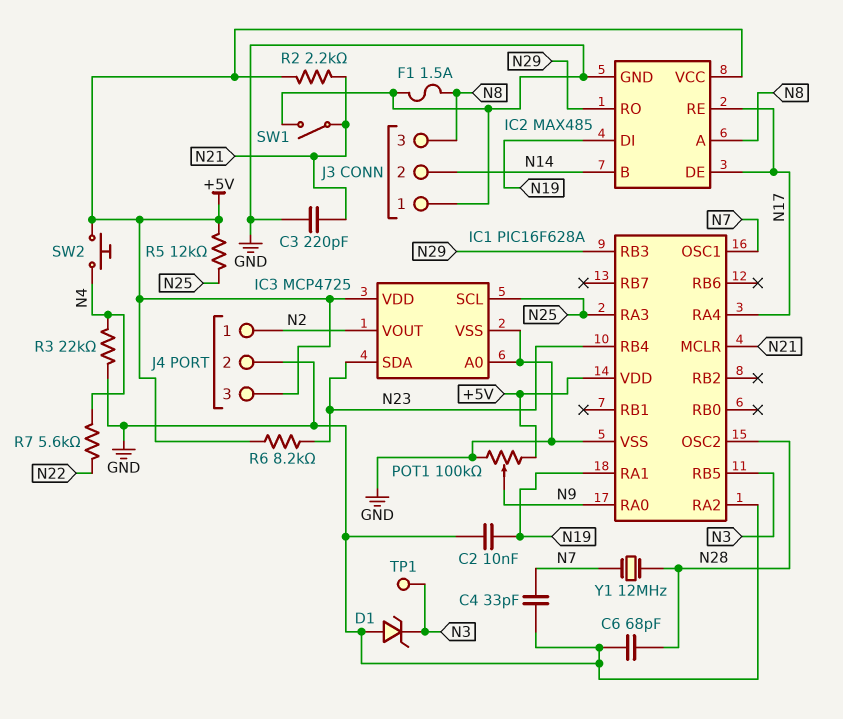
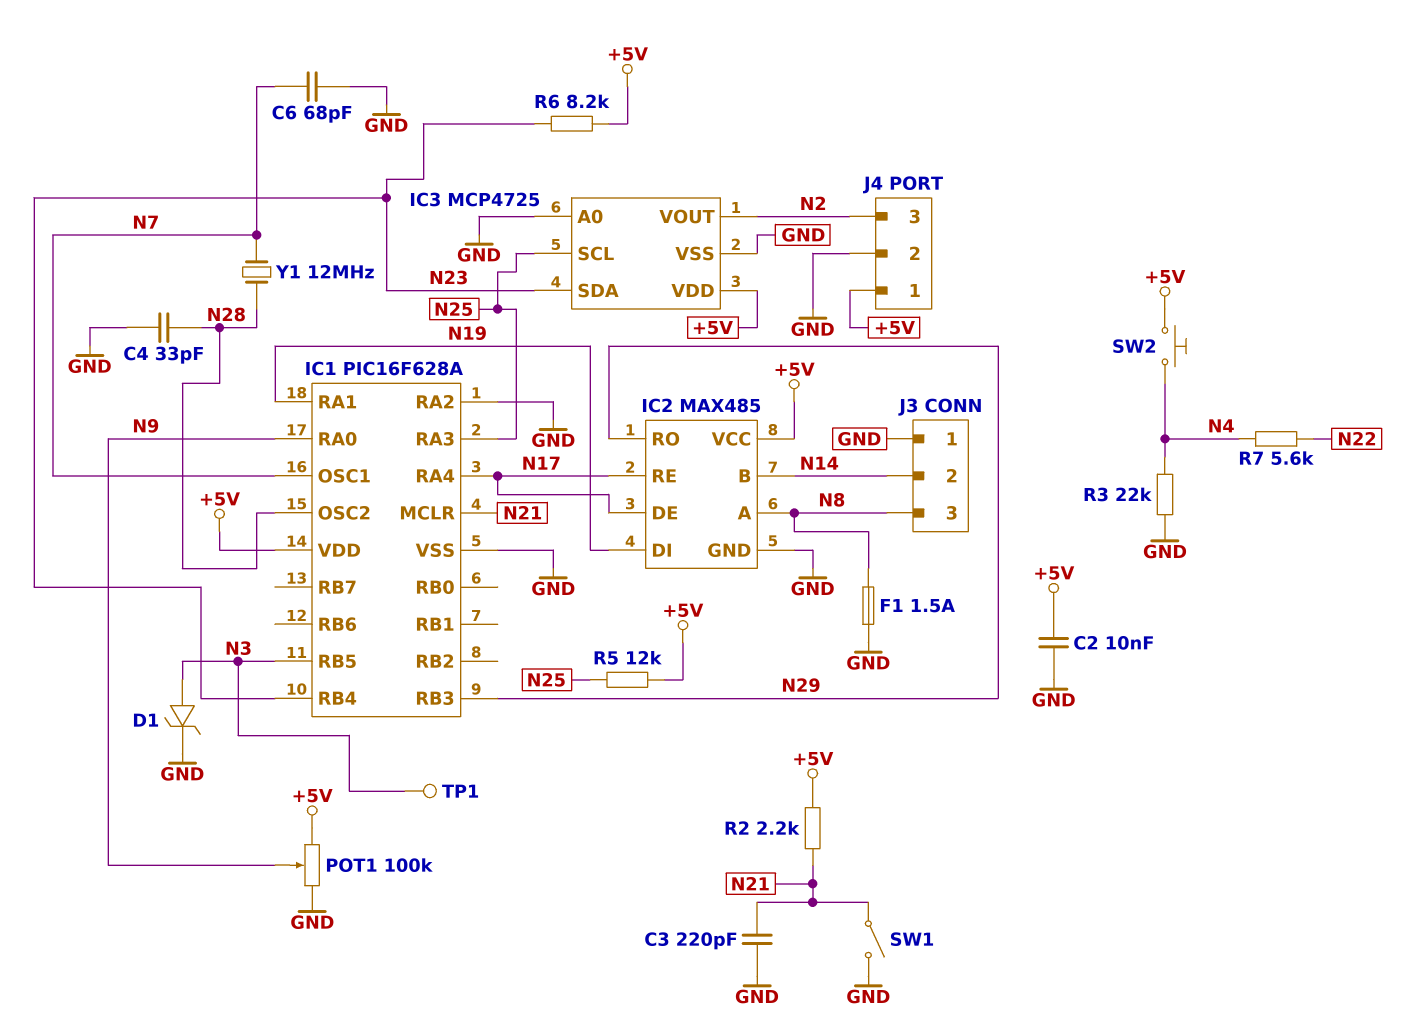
C2: 10nF (GND, N19) -> 10nF (+5V, GND)
C4: 33pF (GND, N7) -> 33pF (GND, N28)
C6: 68pF (GND, N28) -> 68pF (GND, N7)
D1: zener (A GND, K N3) -> zener (A N3, K GND)
J4 pin 1: N2 -> +5V
J4 pin 3: +5V -> N2

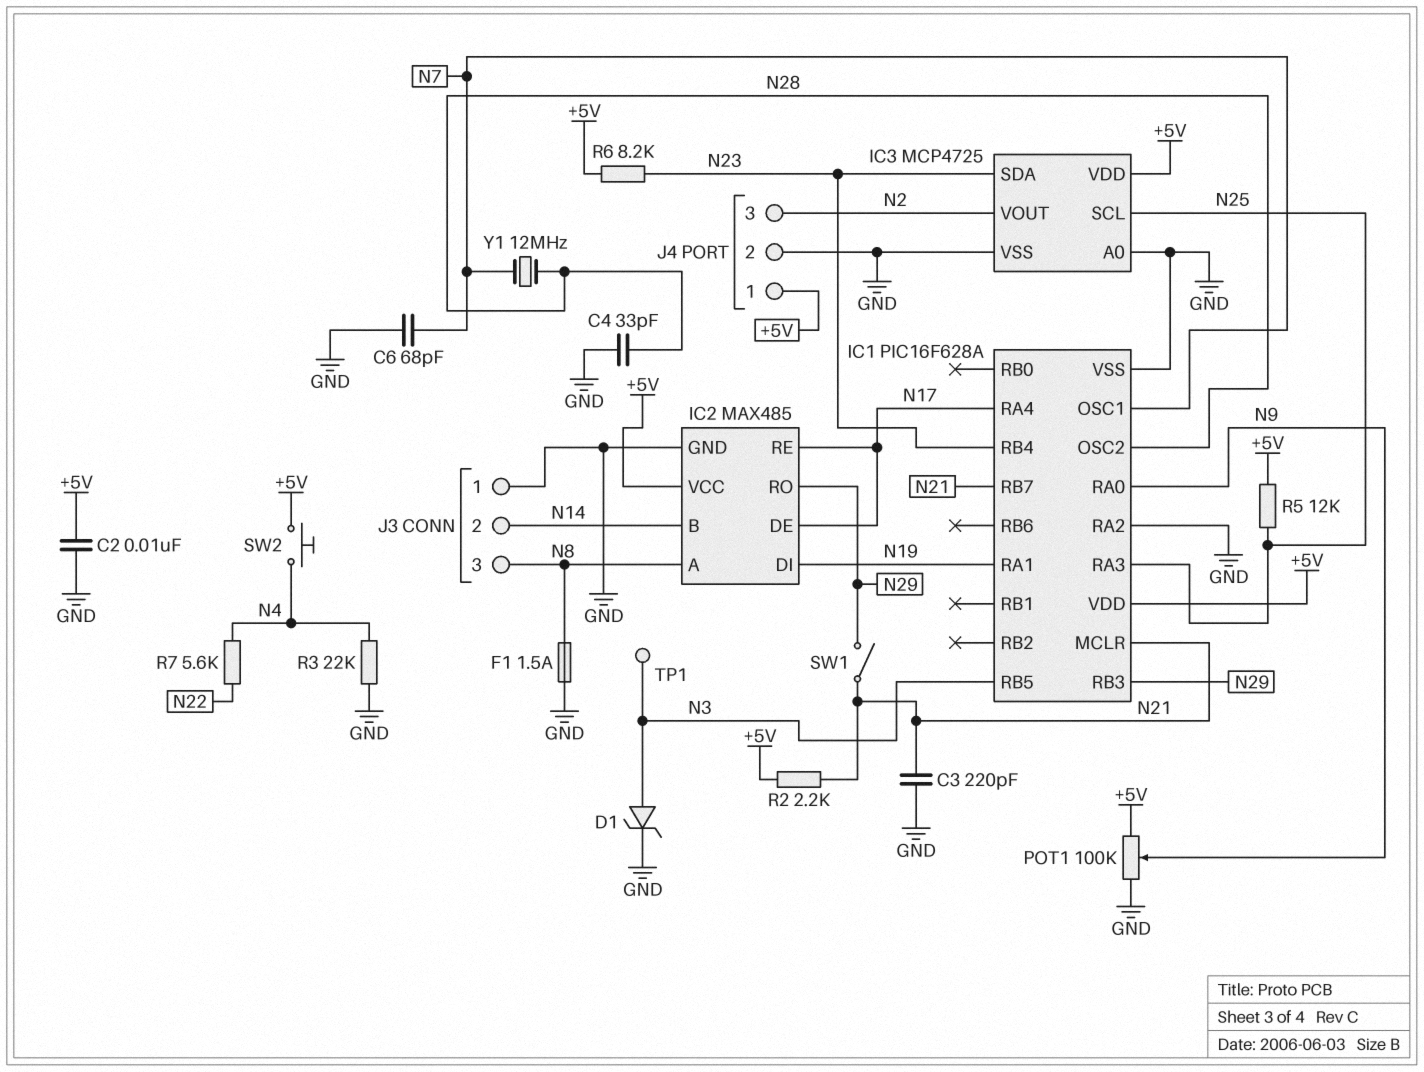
IC1 pin RB7: none -> N21
SW1: switch (GND, N21) -> switch (N21, N29)

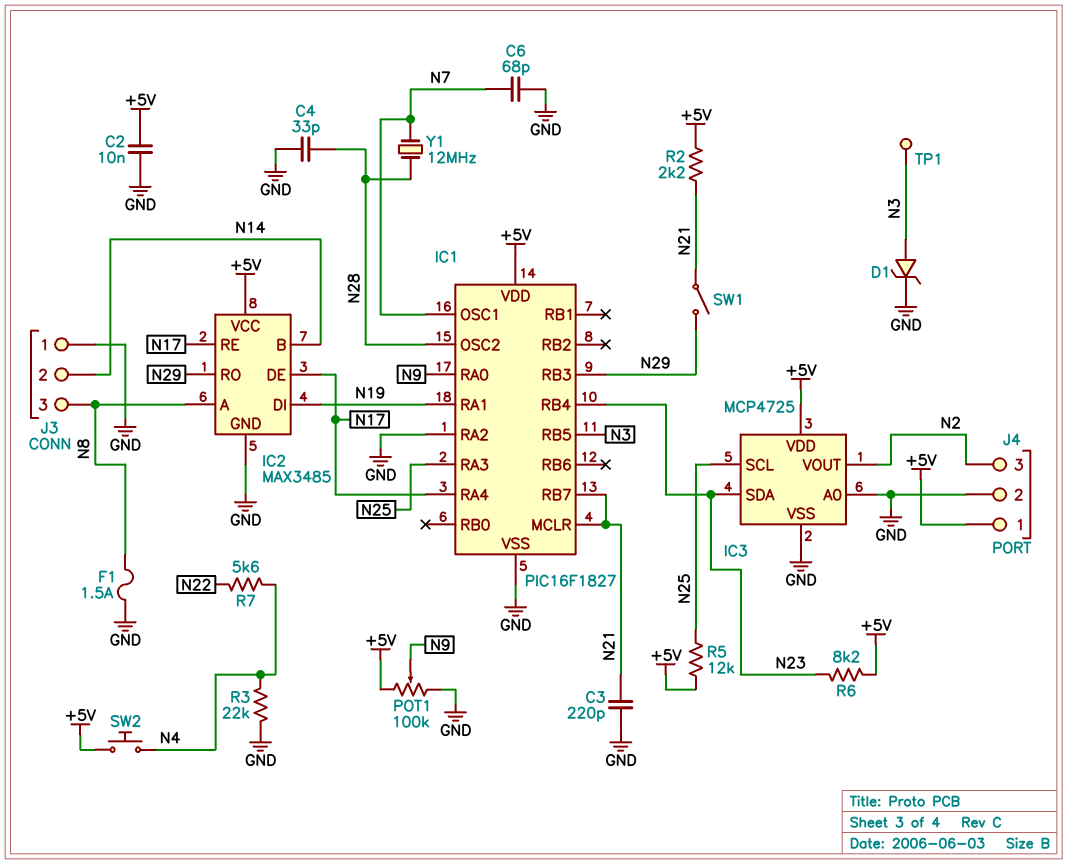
IC1: PIC16F628A -> PIC16F1827
IC2: MAX485 -> MAX3485

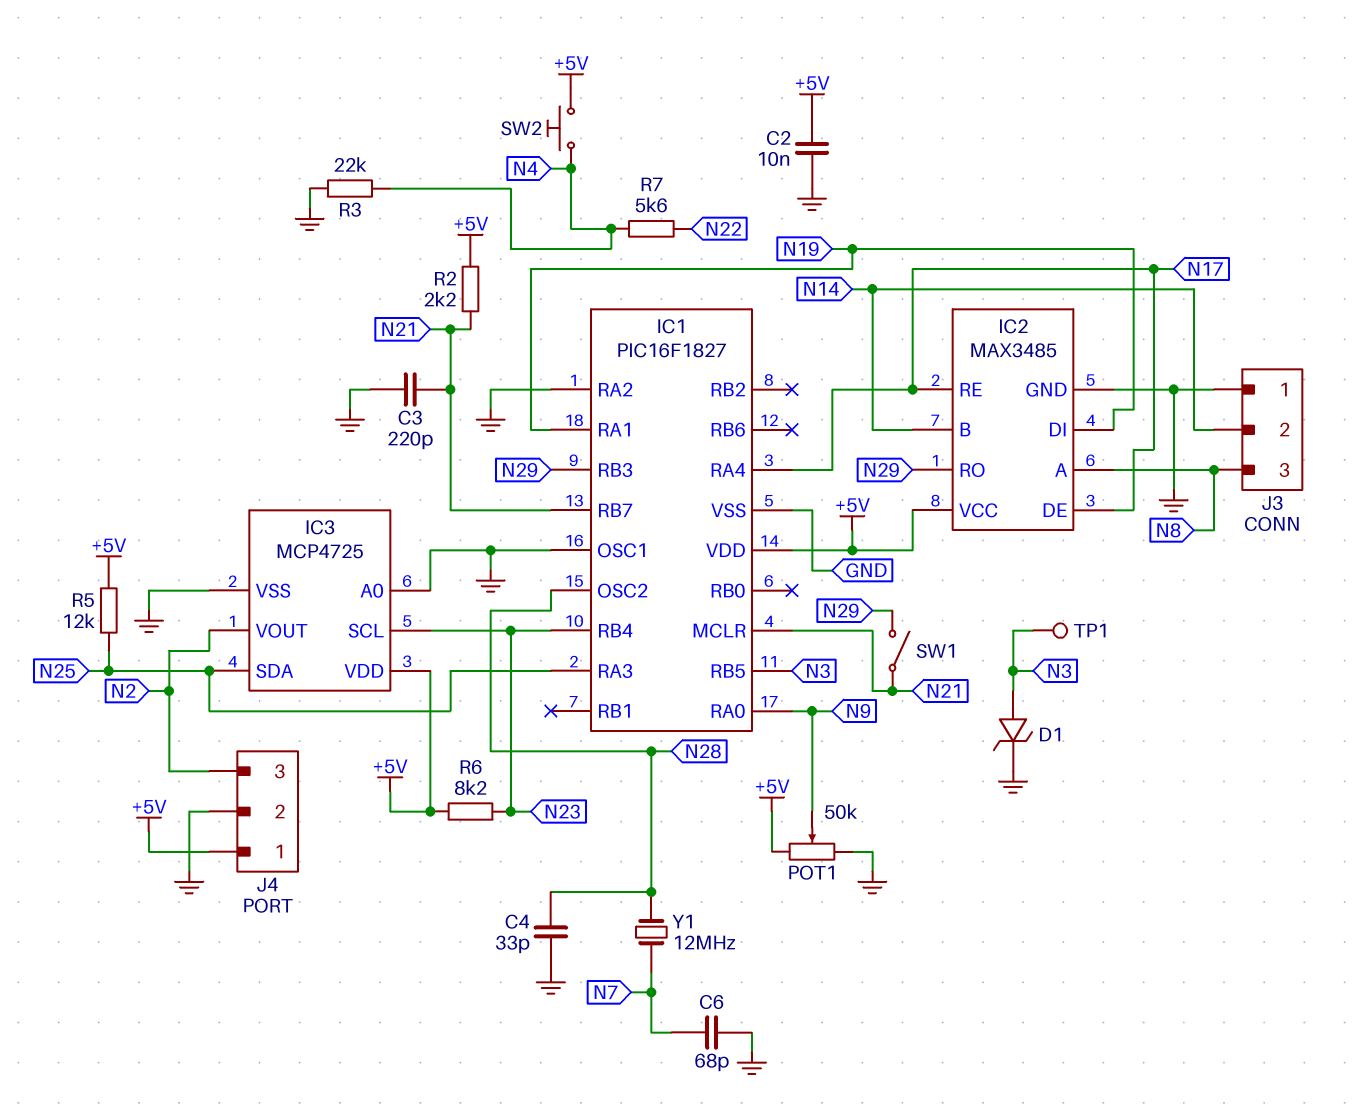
F1: 1.5A (GND, N8) -> none
IC1 pin OSC1: N7 -> GND
IC3 pin SCL: N25 -> N23
IC3 pin SDA: N23 -> N25
POT1: 100k (+5V, GND, wiper N9) -> 50k (+5V, GND, wiper N9)

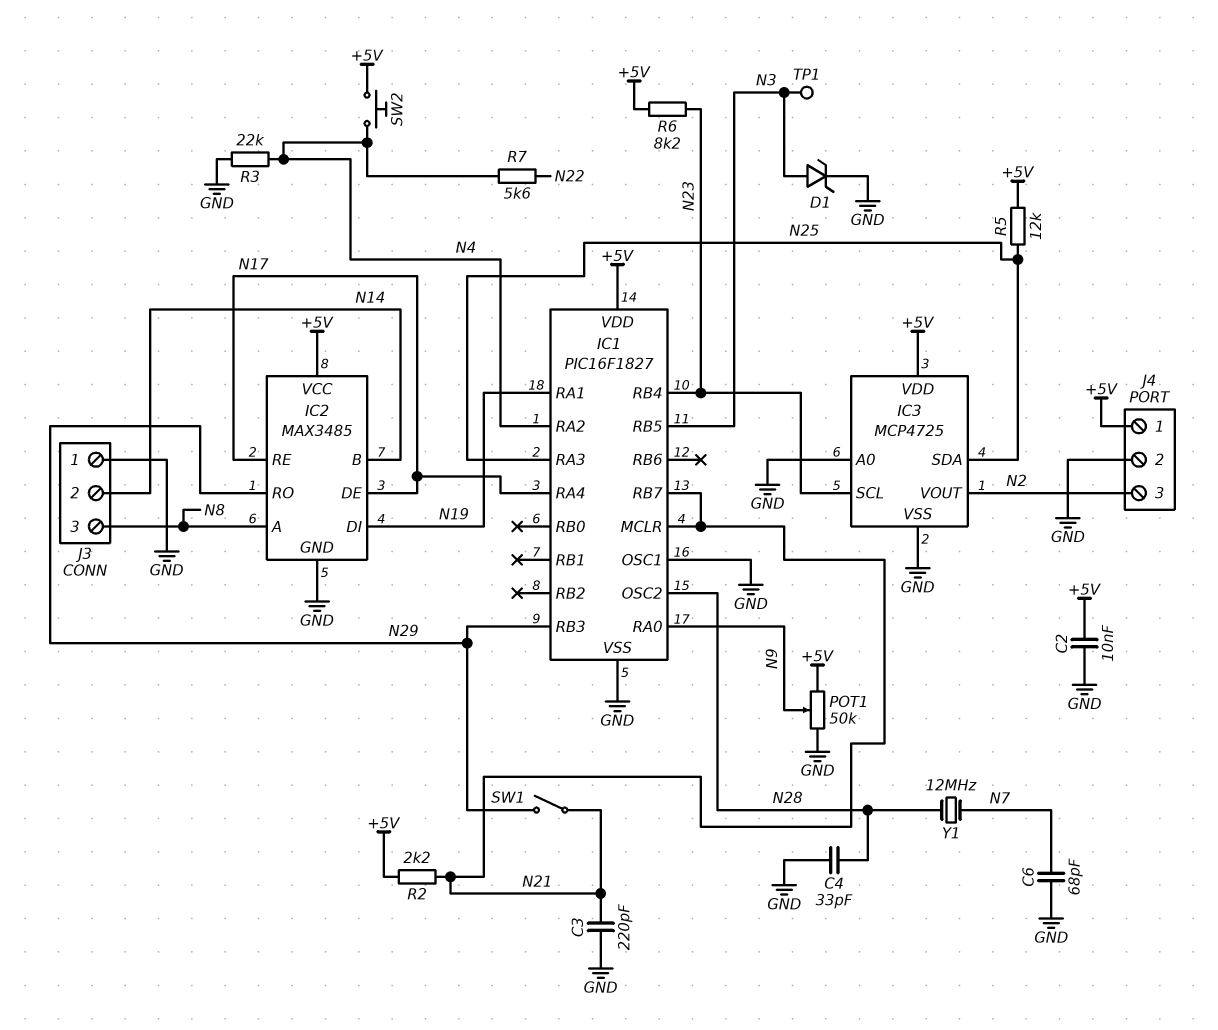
IC1 pin RA2: GND -> N4

